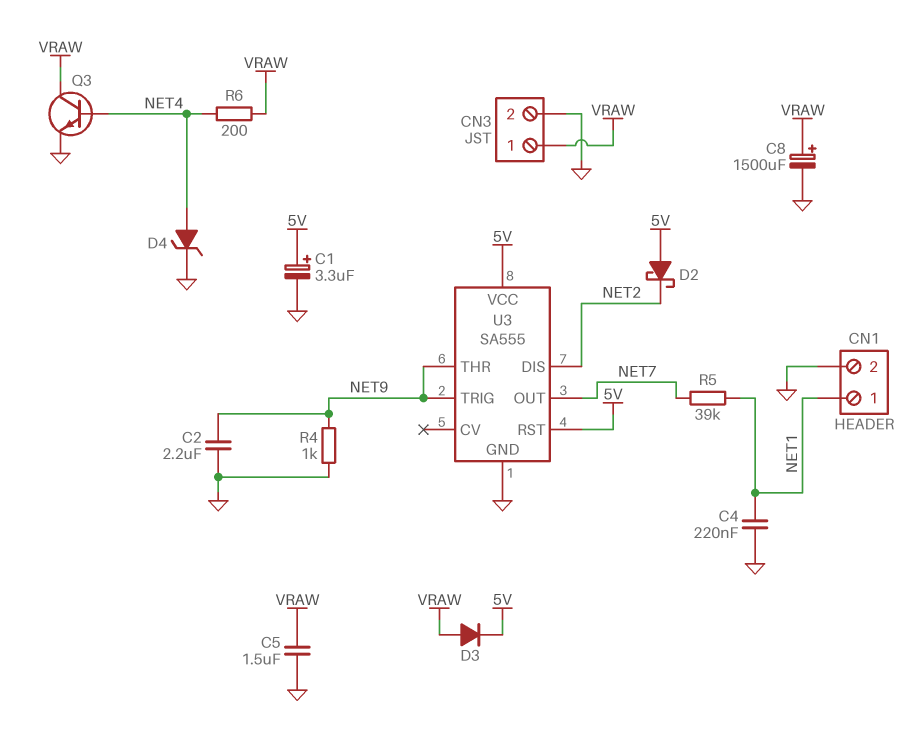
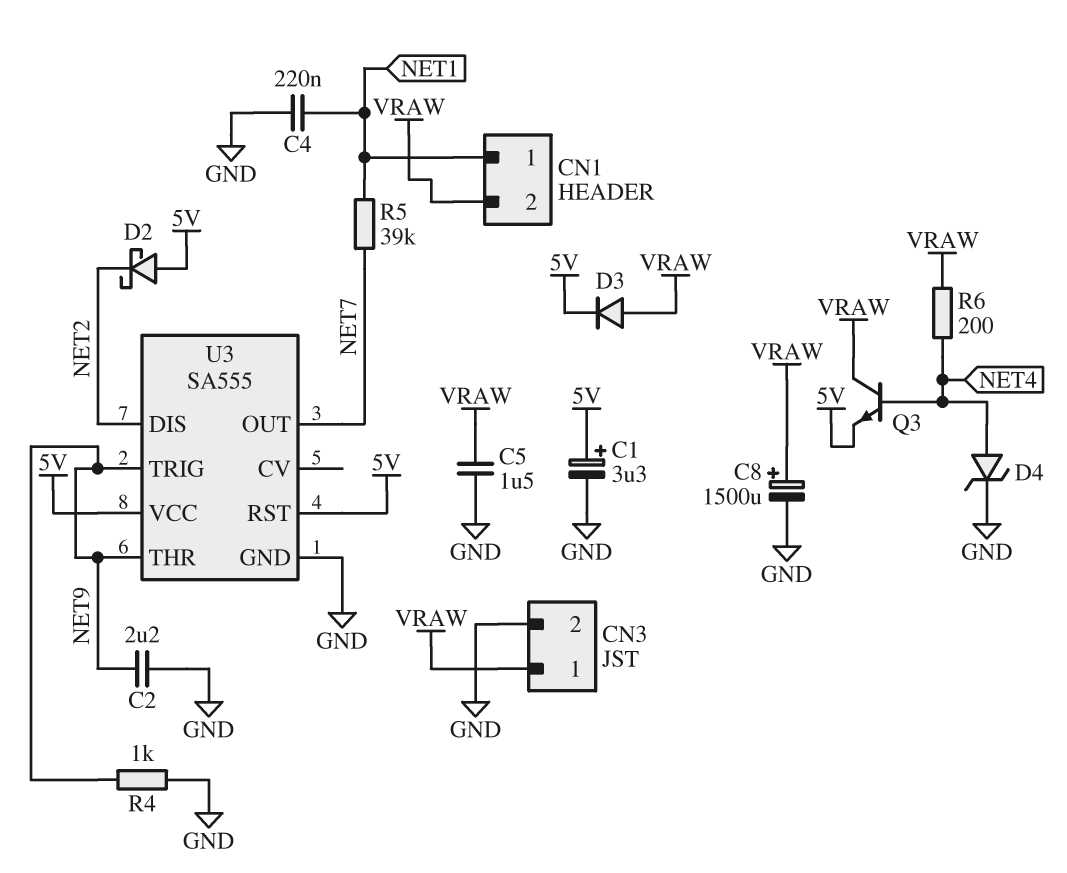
CN1 pin 2: GND -> VRAW
Q3: NPN (B NET4, C VRAW, E GND) -> NPN (B NET4, C VRAW, E 5V)

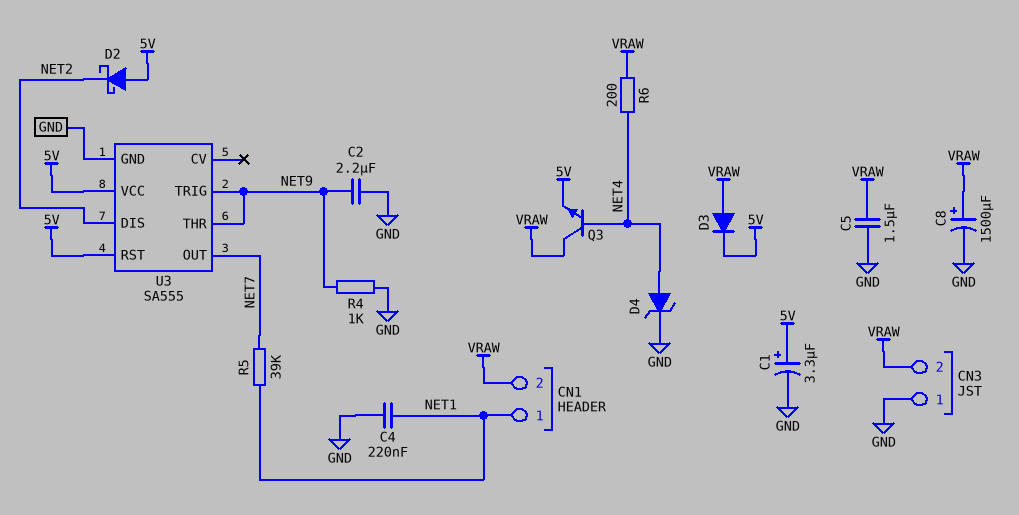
CN3 pin 1: VRAW -> GND
CN3 pin 2: GND -> VRAW

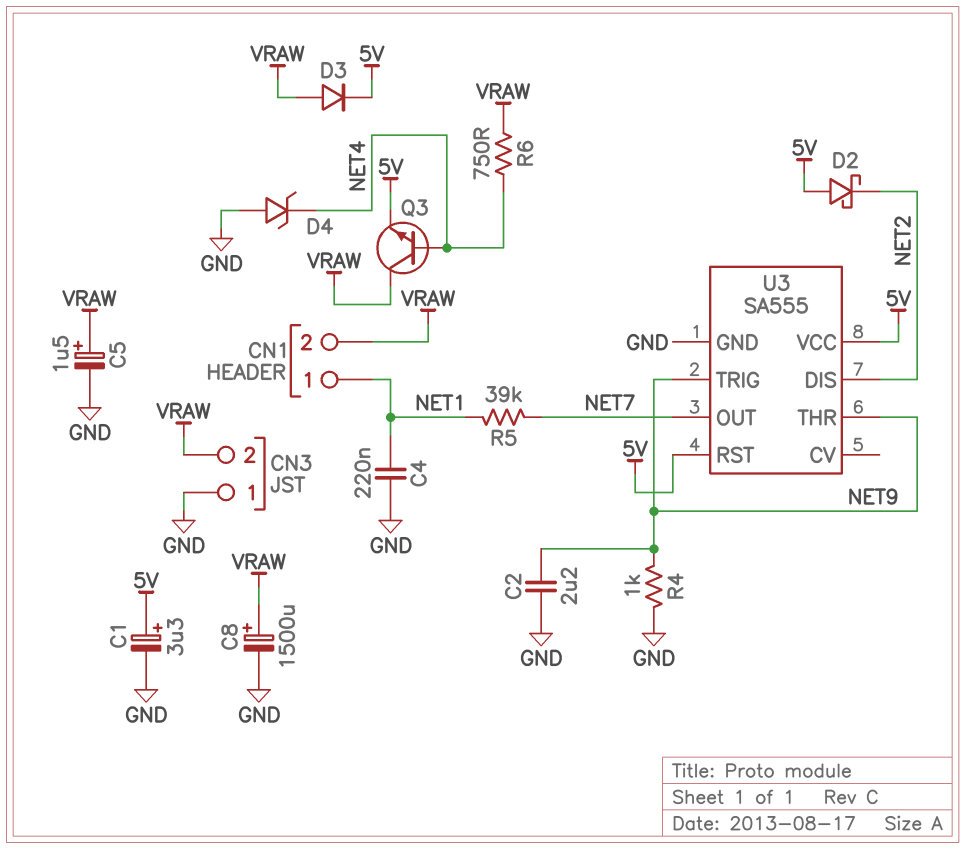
C5: 1.5uF (GND, VRAW) -> 1.5uF (plus VRAW, minus GND)
D4: zener (A NET4, K GND) -> zener (A GND, K NET4)
R6: 200 (NET4, VRAW) -> 750 (NET4, VRAW)

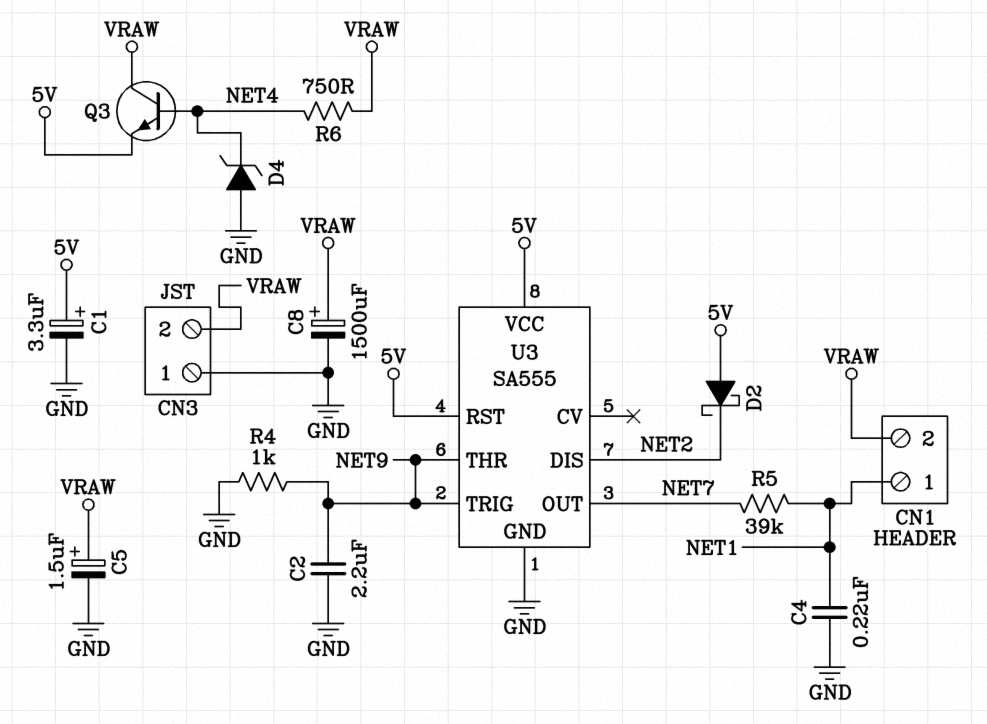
D3: diode (A VRAW, K 5V) -> none

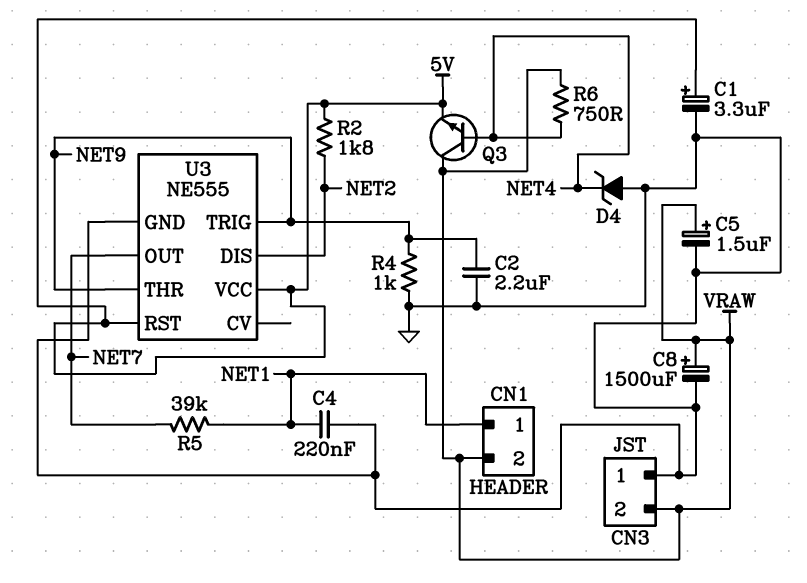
D2: schottky (A 5V, K NET2) -> none
R2: none -> 1.8k (5V, NET2)
U3: SA555 -> NE555

